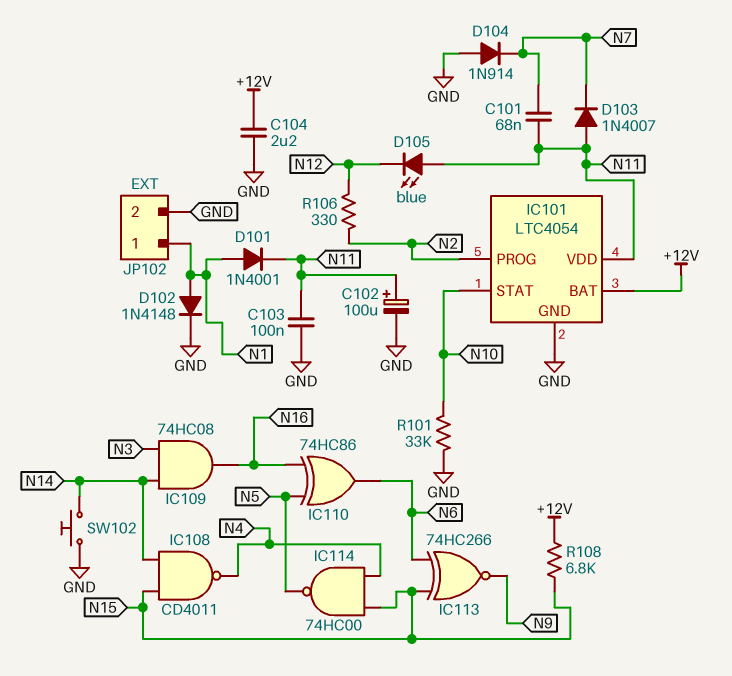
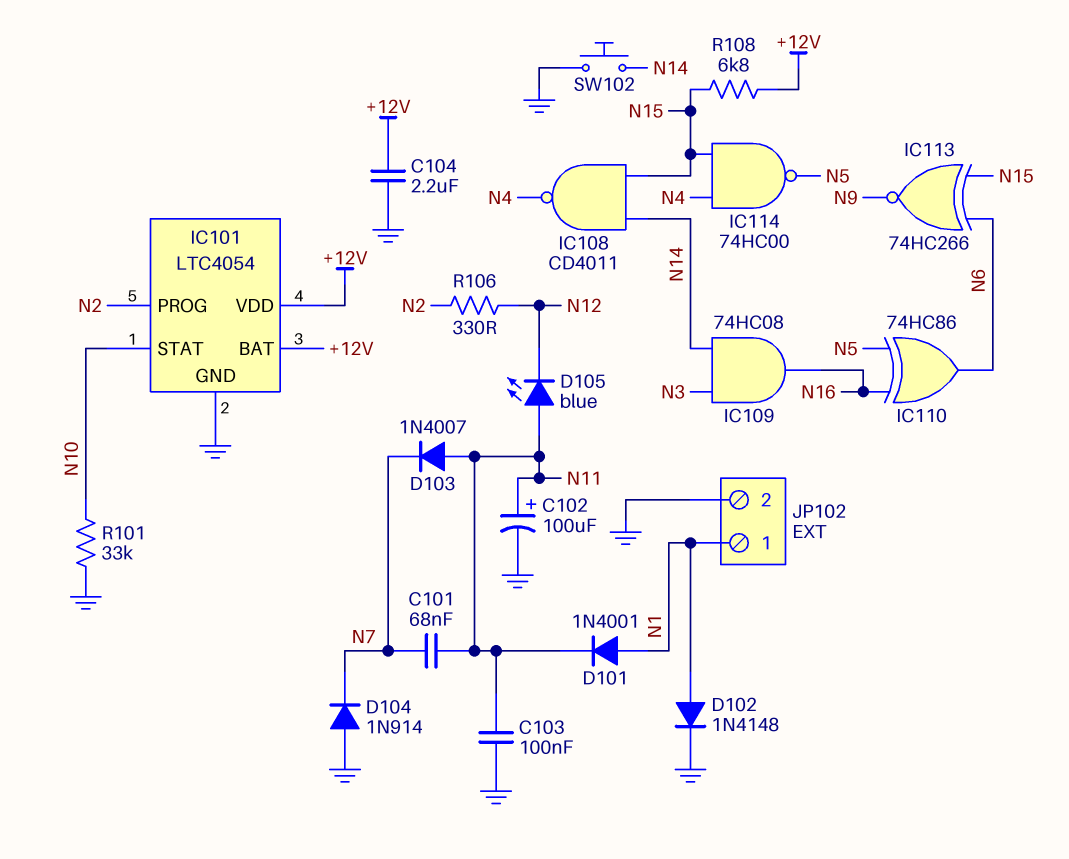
IC101 pin VDD: N11 -> +12V

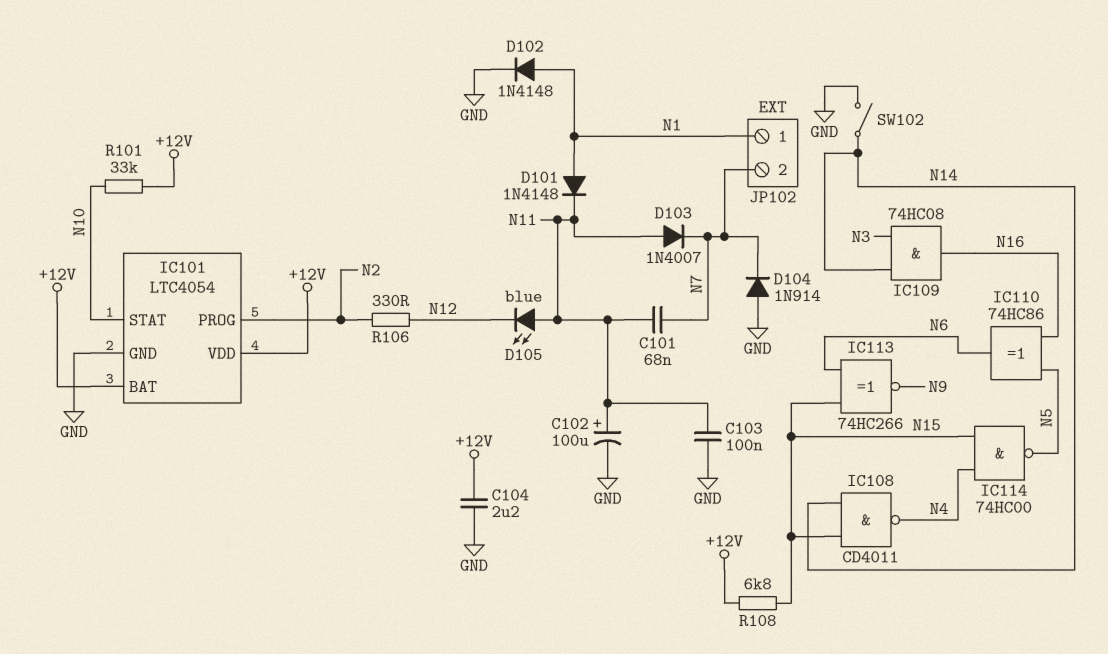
D101: diode 1N4001 (A N1, K N11) -> diode 1N4148 (A N1, K N11)
JP102 pin 2: GND -> N7
R101: 33k (GND, N10) -> 33k (+12V, N10)
SW102: button (GND, N14) -> switch (GND, N14)

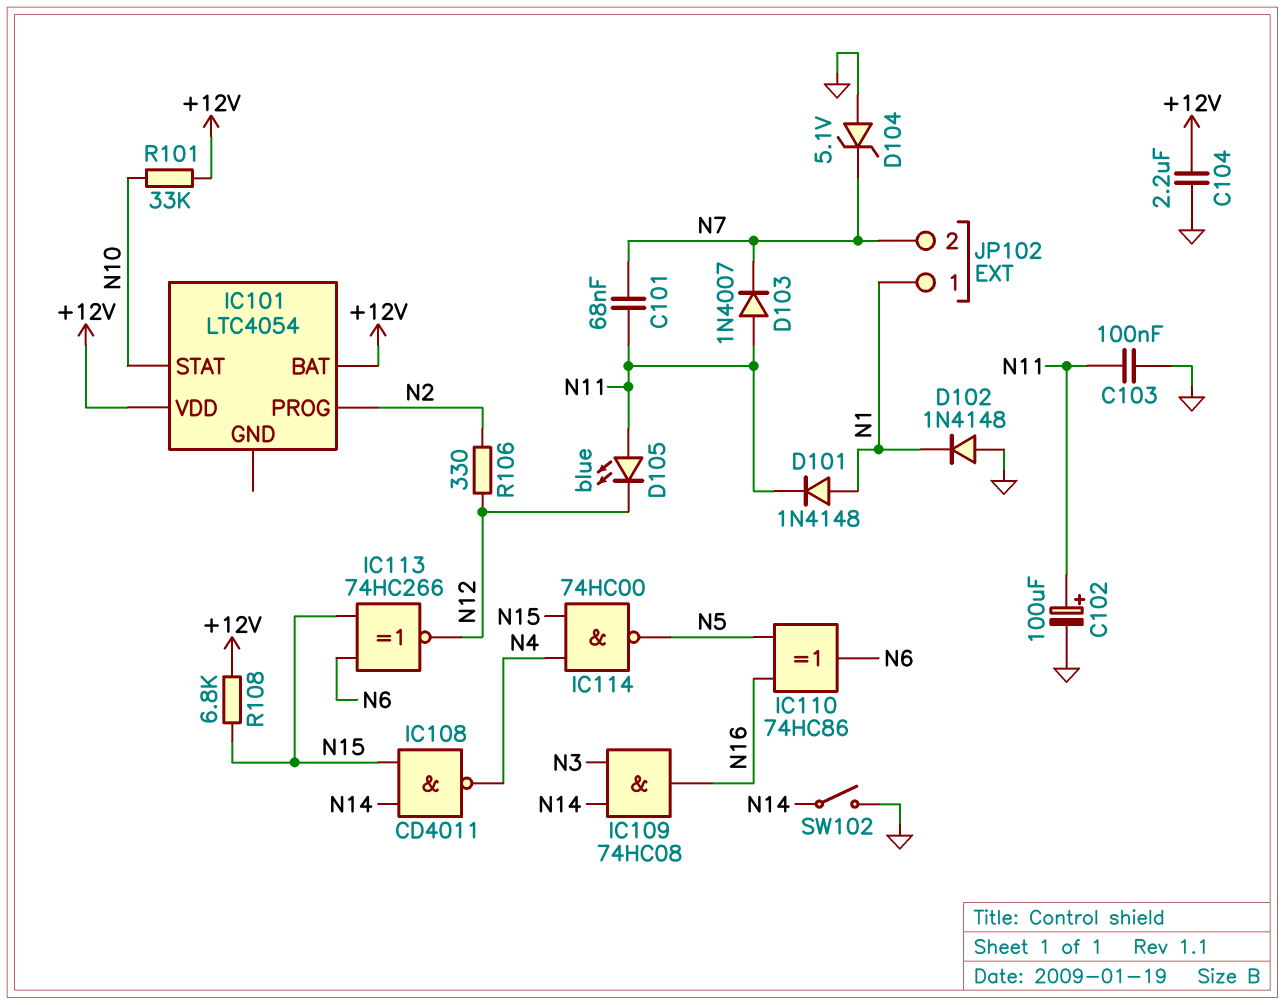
D102: diode 1N4148 (A N1, K GND) -> diode 1N4148 (A GND, K N1)
D104: diode 1N914 (A GND, K N7) -> zener 5.1V (A GND, K N7)
IC101 pin GND: GND -> none
IC113: XNOR 74HC266 (in N6, in N15, out N9) -> XNOR 74HC266 (in N6, in N15, out N12)

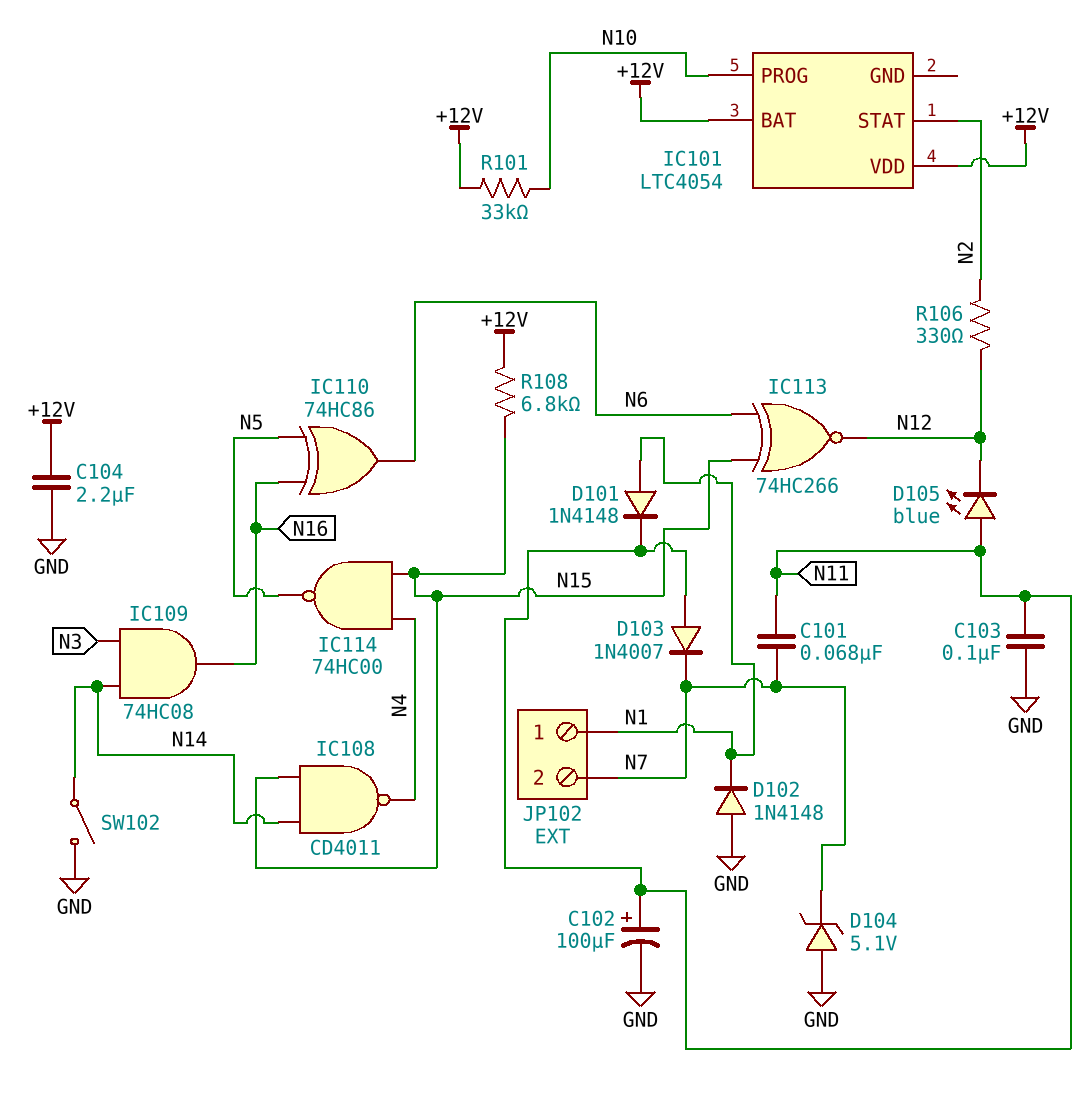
IC101 pin PROG: N2 -> N10
IC101 pin STAT: N10 -> N2

